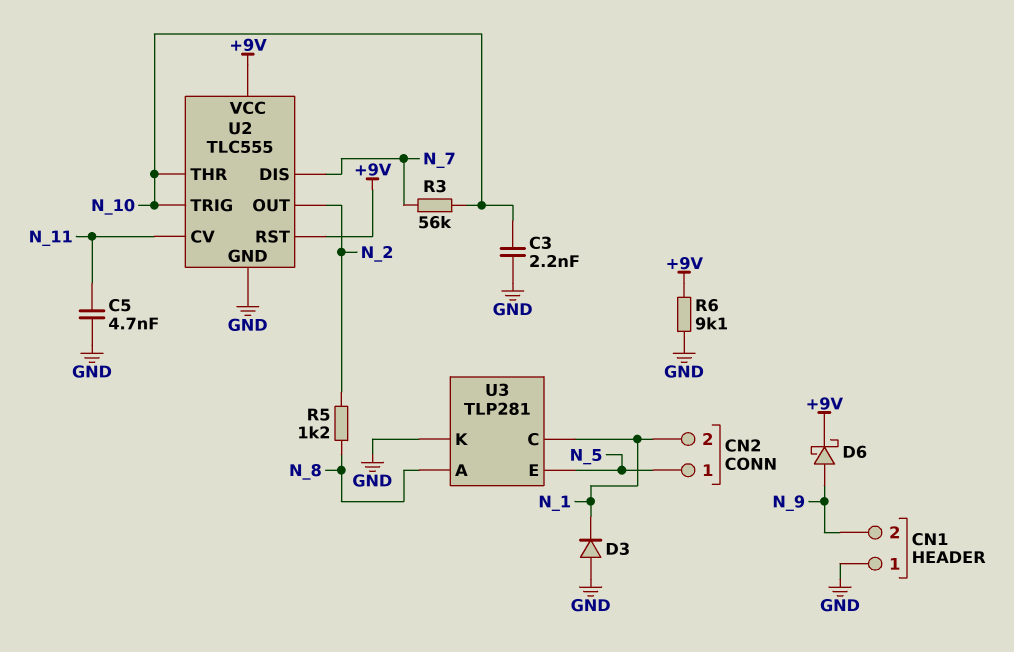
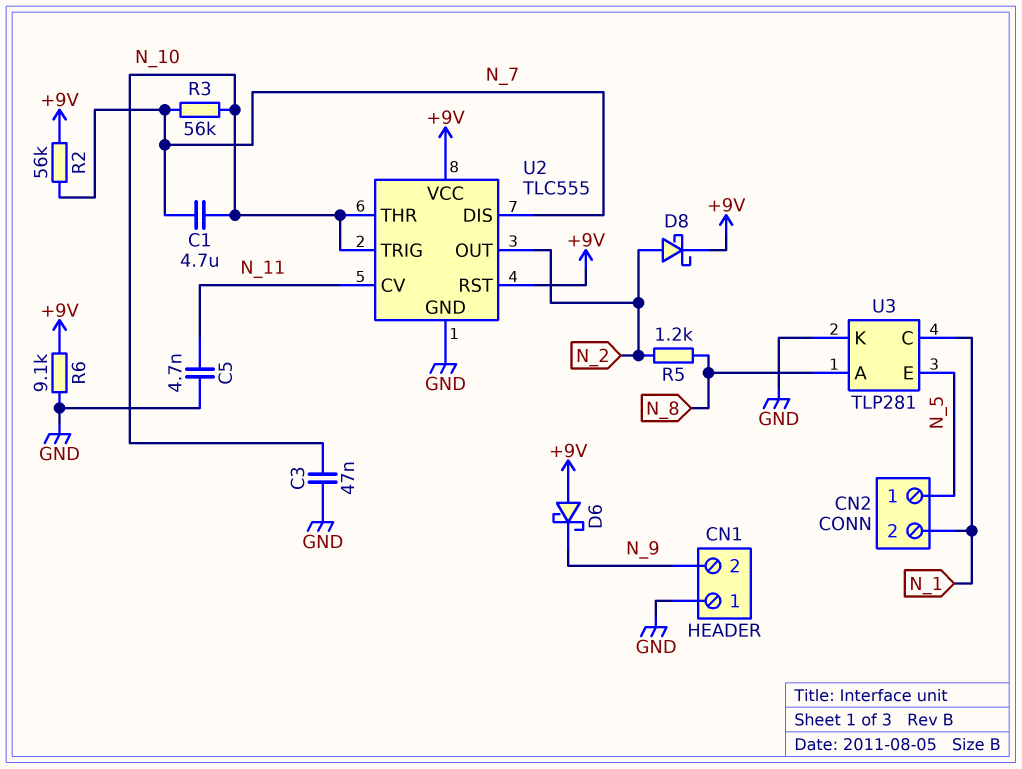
C1: none -> 4.7uF (N_7, N_10)
C3: 2.2nF (GND, N_10) -> 47nF (GND, N_10)
D3: diode (A GND, K N_1) -> none
D6: schottky (A N_9, K +9V) -> schottky (A +9V, K N_9)
D8: none -> schottky (A N_2, K +9V)
R2: none -> 56k (+9V, N_7)

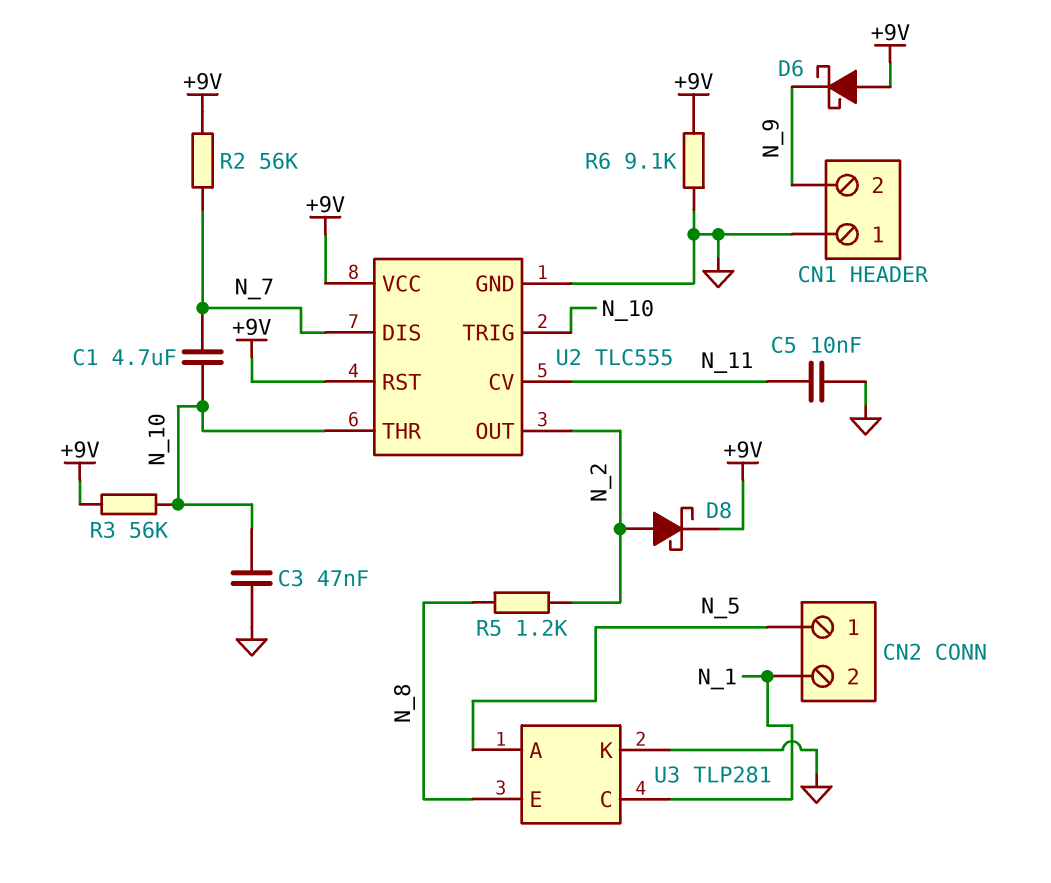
C5: 4.7nF (GND, N_11) -> 10nF (GND, N_11)
R3: 56k (N_7, N_10) -> 56k (+9V, N_10)
U3 pin A: N_8 -> N_5
U3 pin E: N_5 -> N_8

